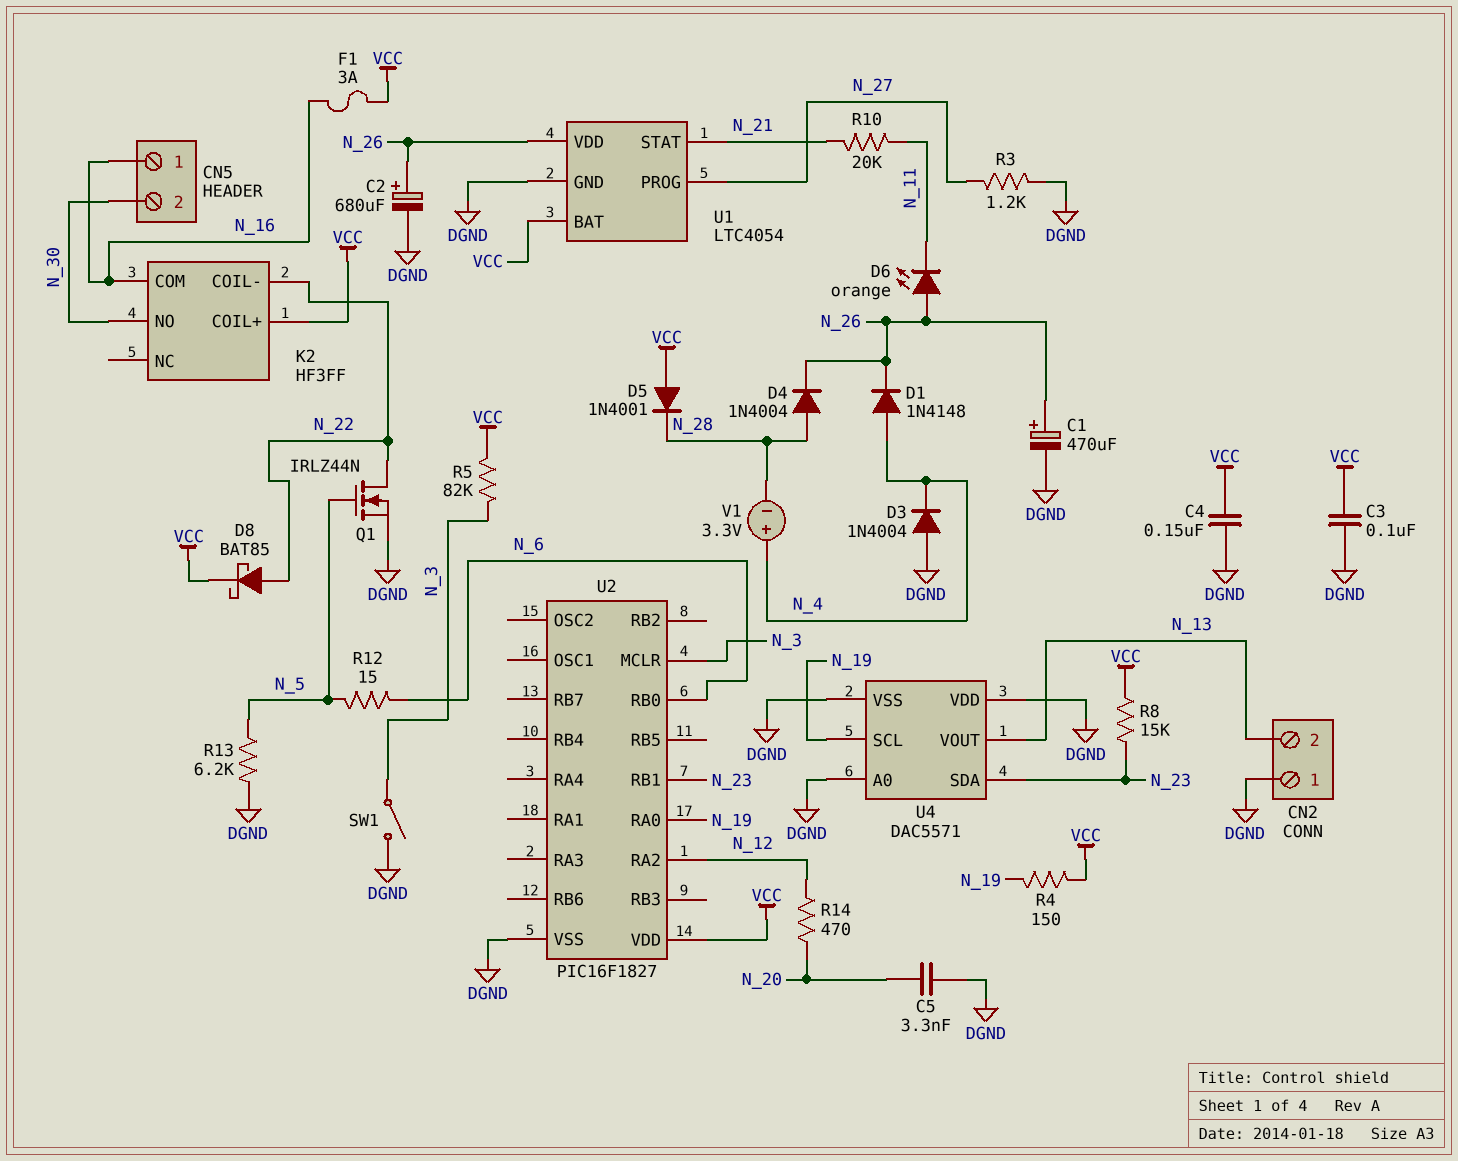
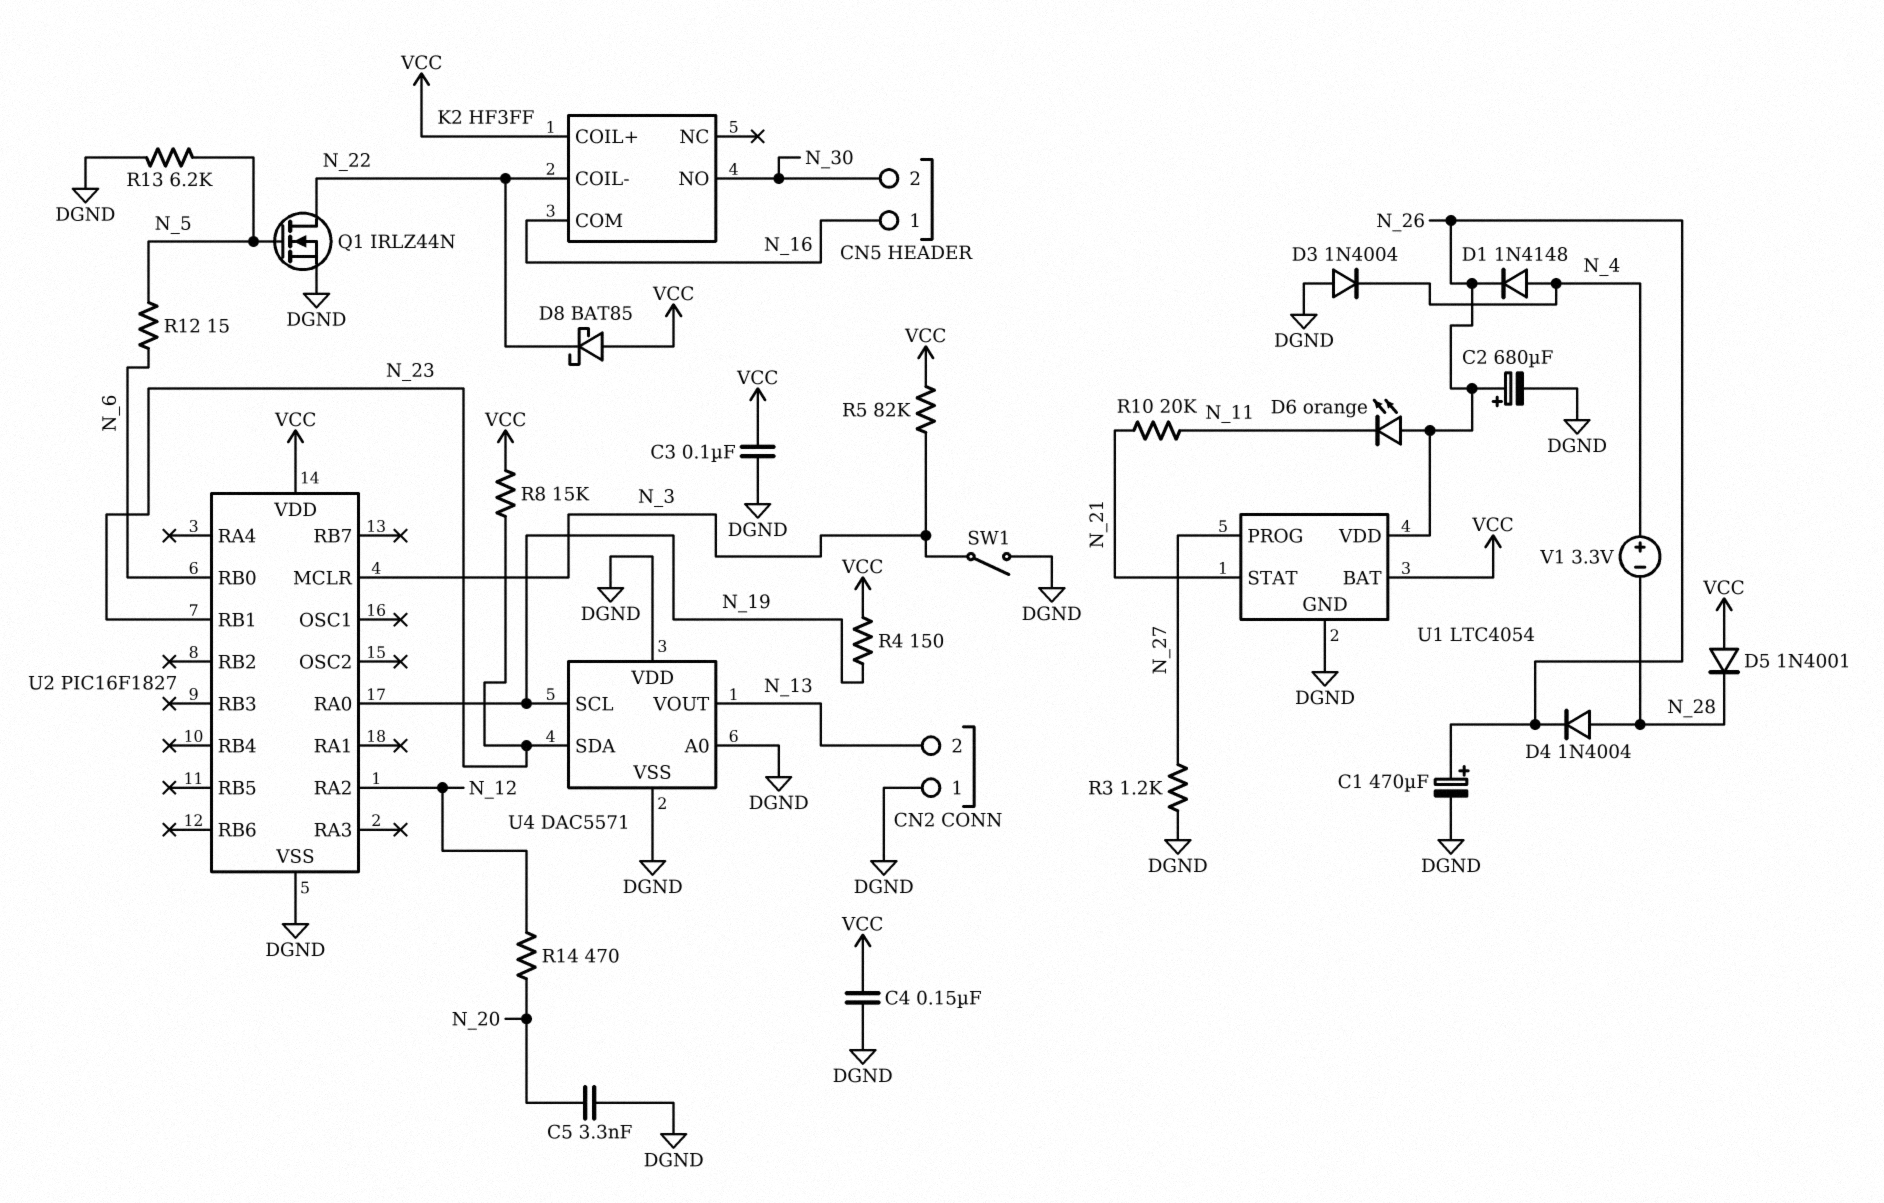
D8: schottky BAT85 (A N_22, K VCC) -> schottky BAT85 (A VCC, K N_22)
F1: 3A (N_16, VCC) -> none

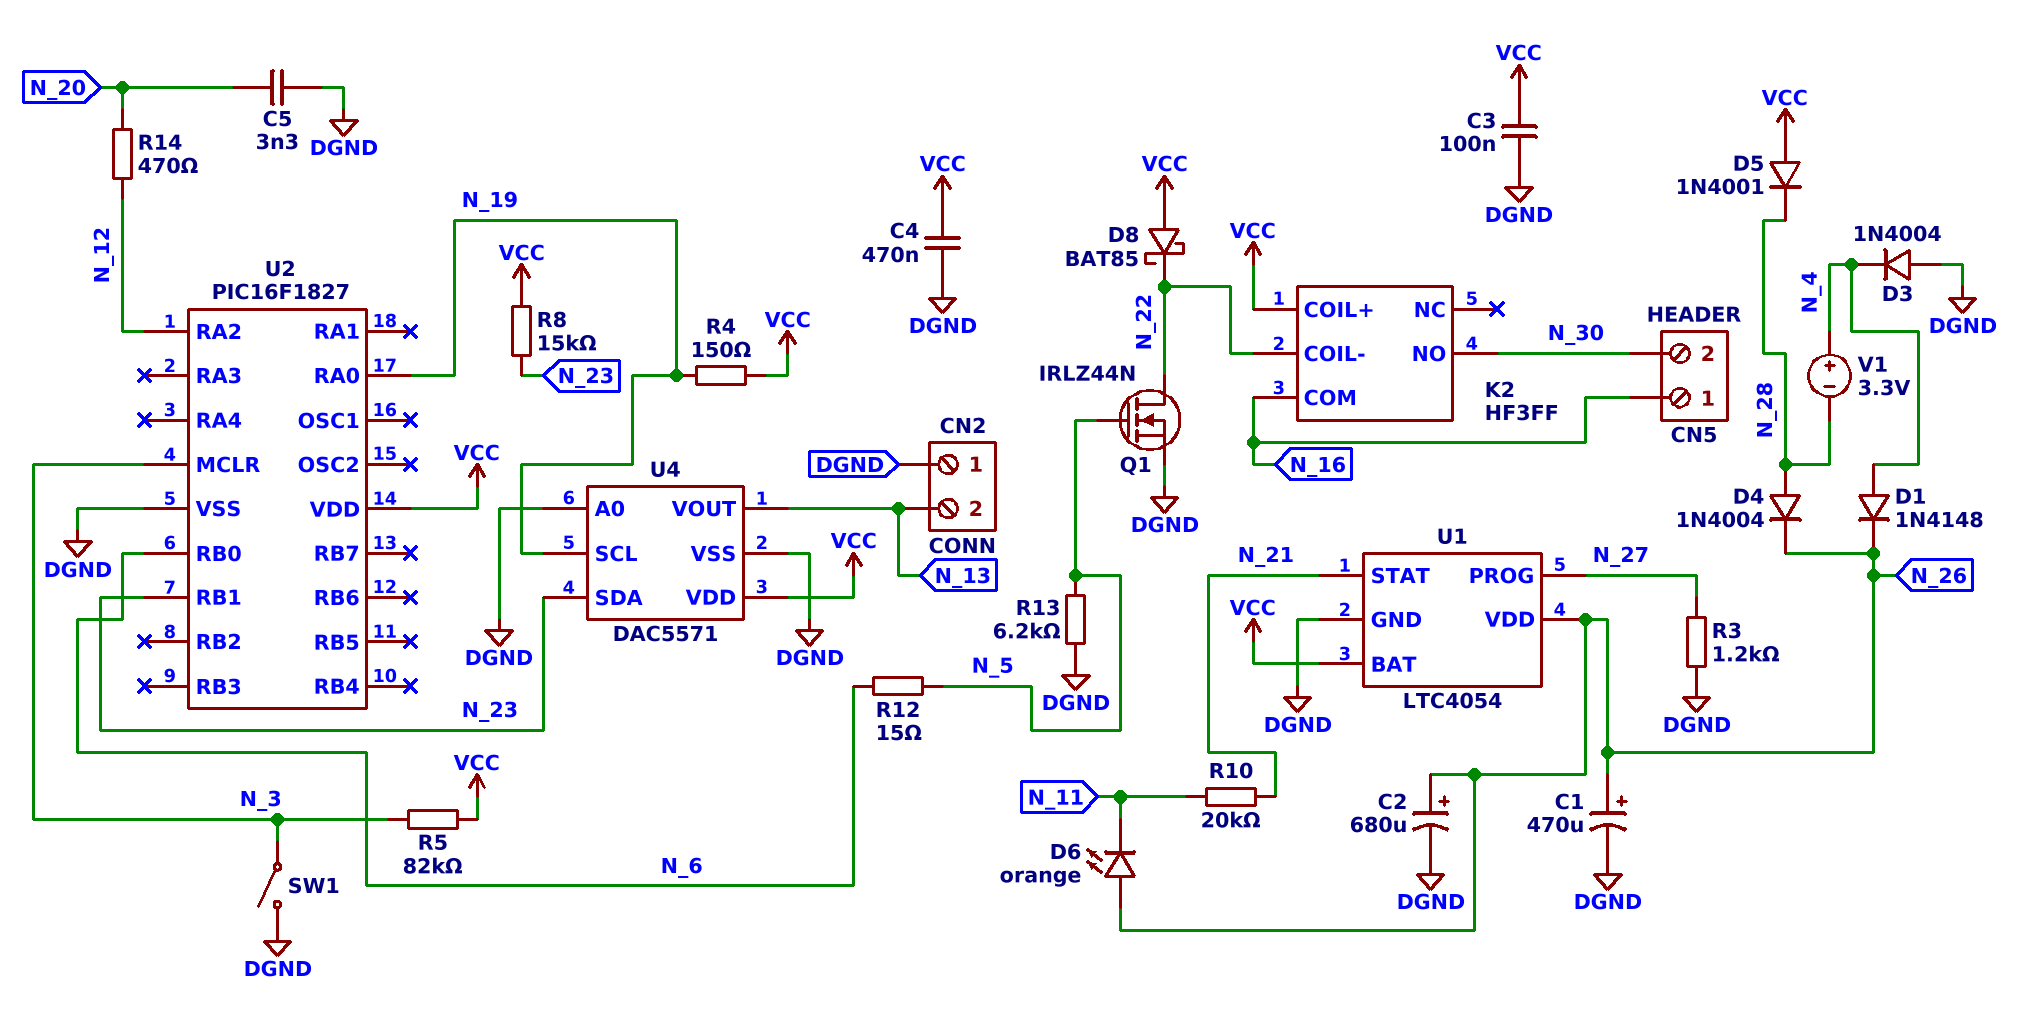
C4: 150nF (DGND, VCC) -> 470nF (DGND, VCC)
U4 pin VDD: DGND -> VCC

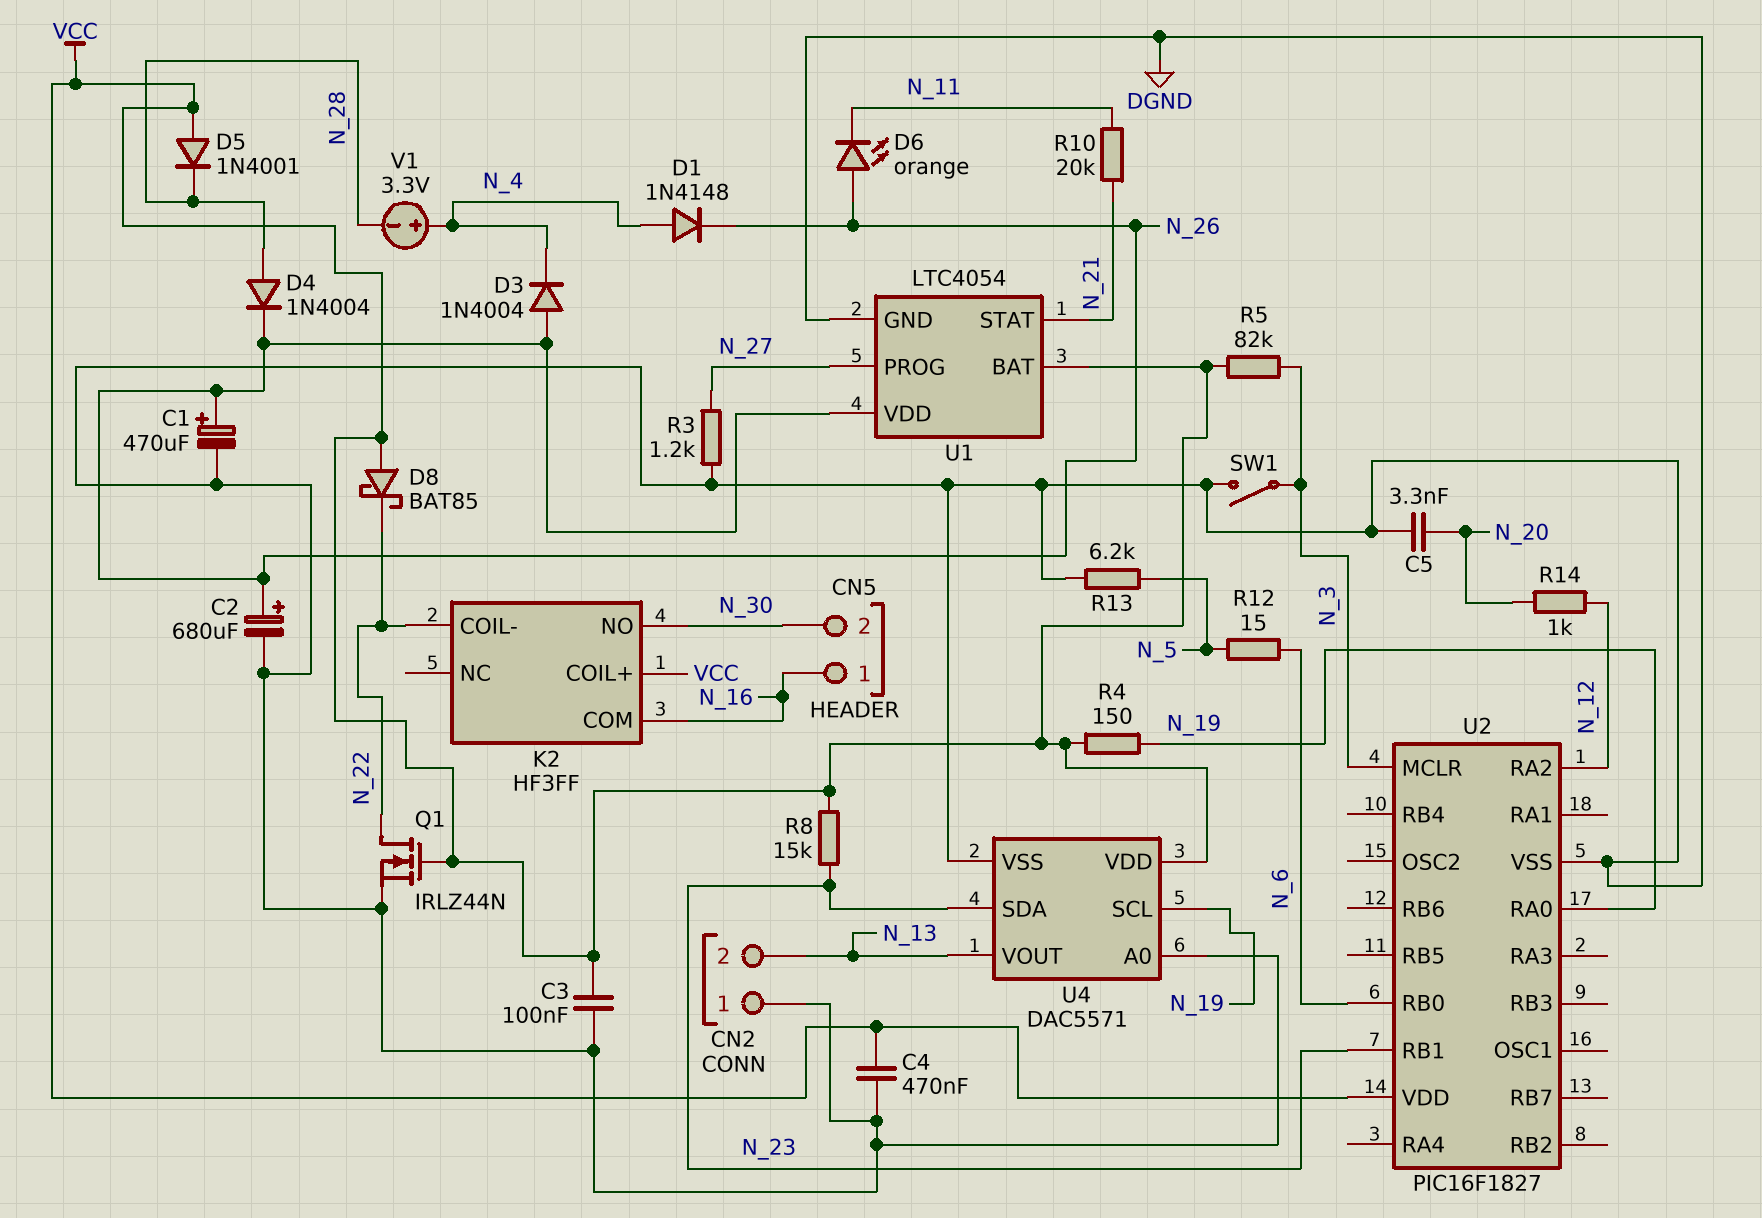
D3: diode 1N4004 (A DGND, K N_4) -> diode 1N4004 (A N_26, K N_4)
Q1: NMOS IRLZ44N (G N_5, D N_22, S DGND) -> NMOS IRLZ44N (G VCC, D N_22, S DGND)
R14: 470 (N_12, N_20) -> 1k (N_12, N_20)

